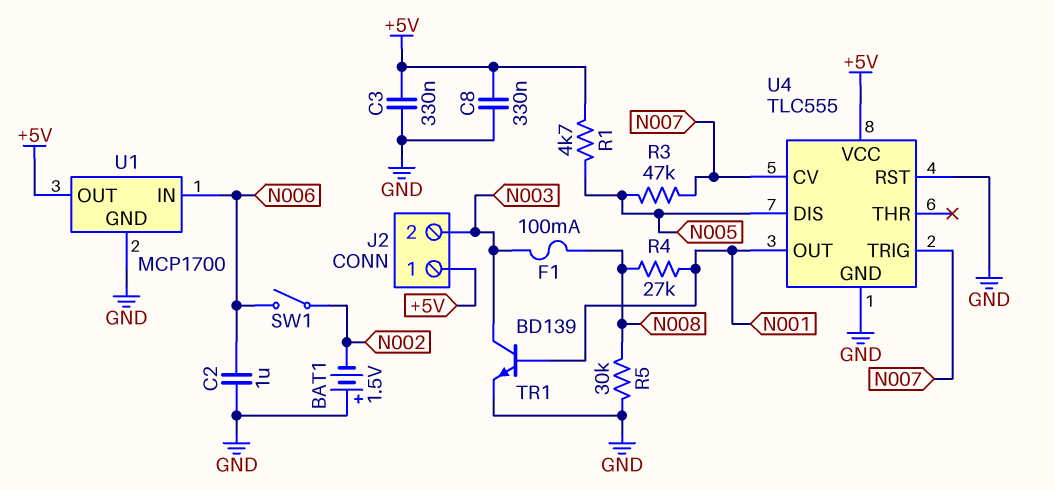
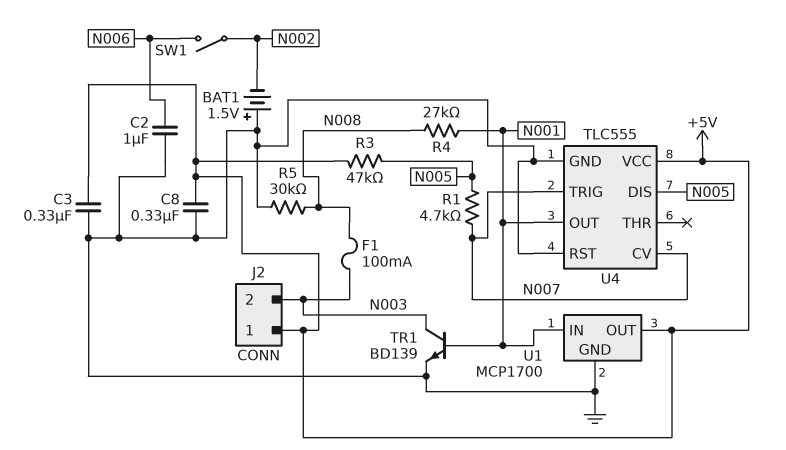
R1: 4.7k (+5V, N005) -> 4.7k (N005, N007)
R3: 47k (N005, N007) -> 47k (+5V, N005)
U1 pin IN: N006 -> N001

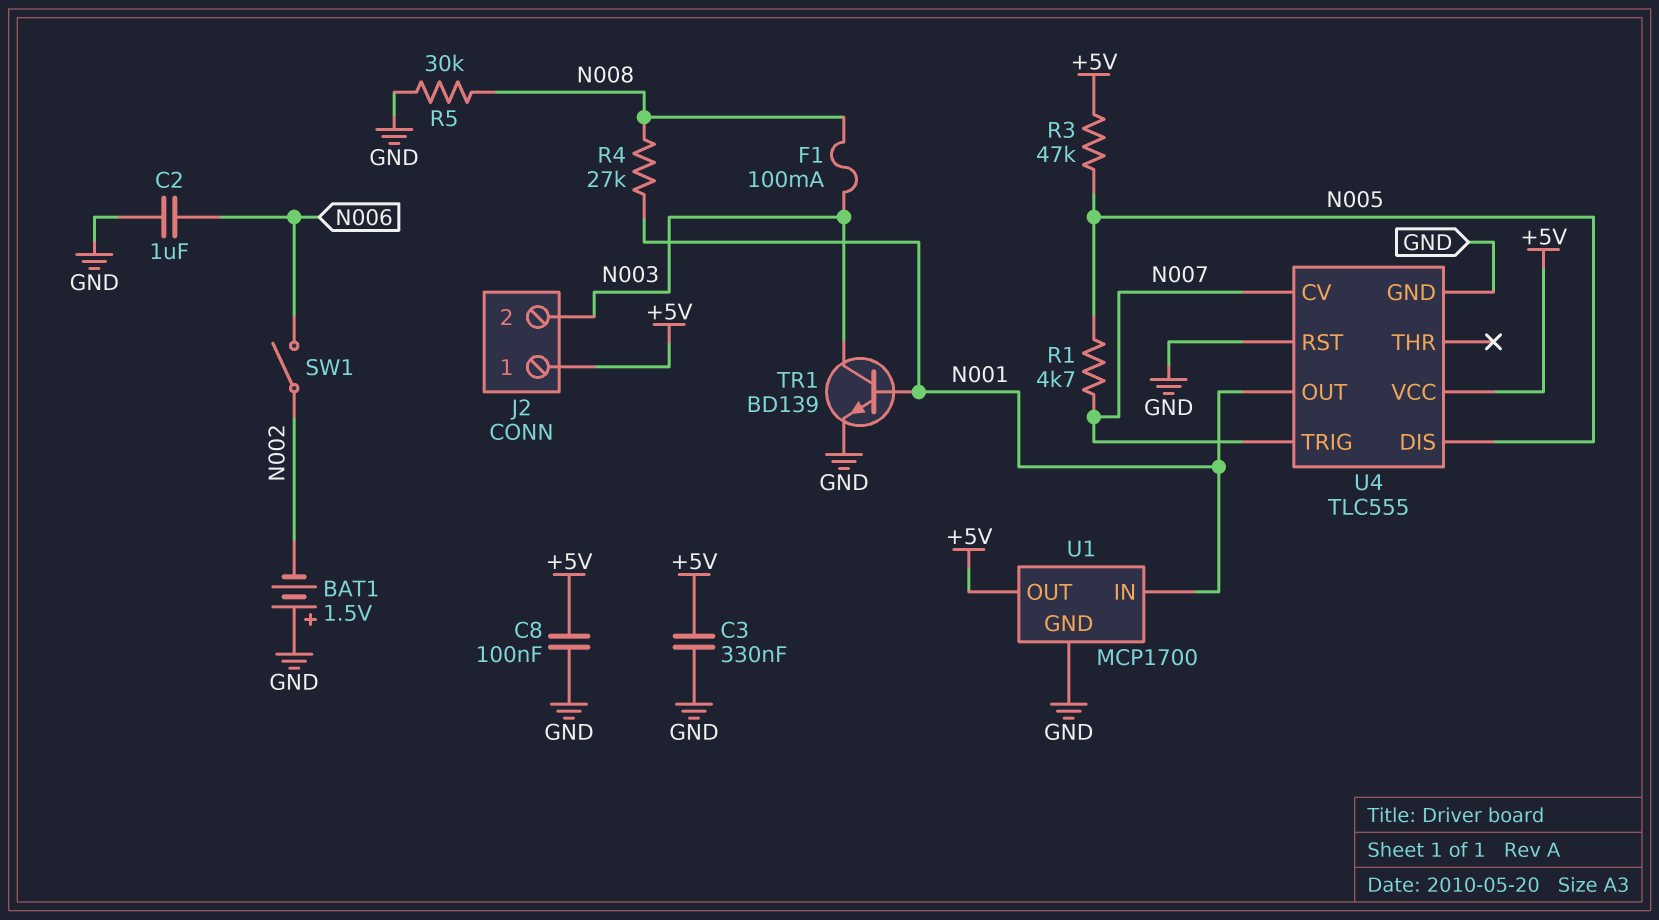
C8: 330nF (+5V, GND) -> 100nF (+5V, GND)

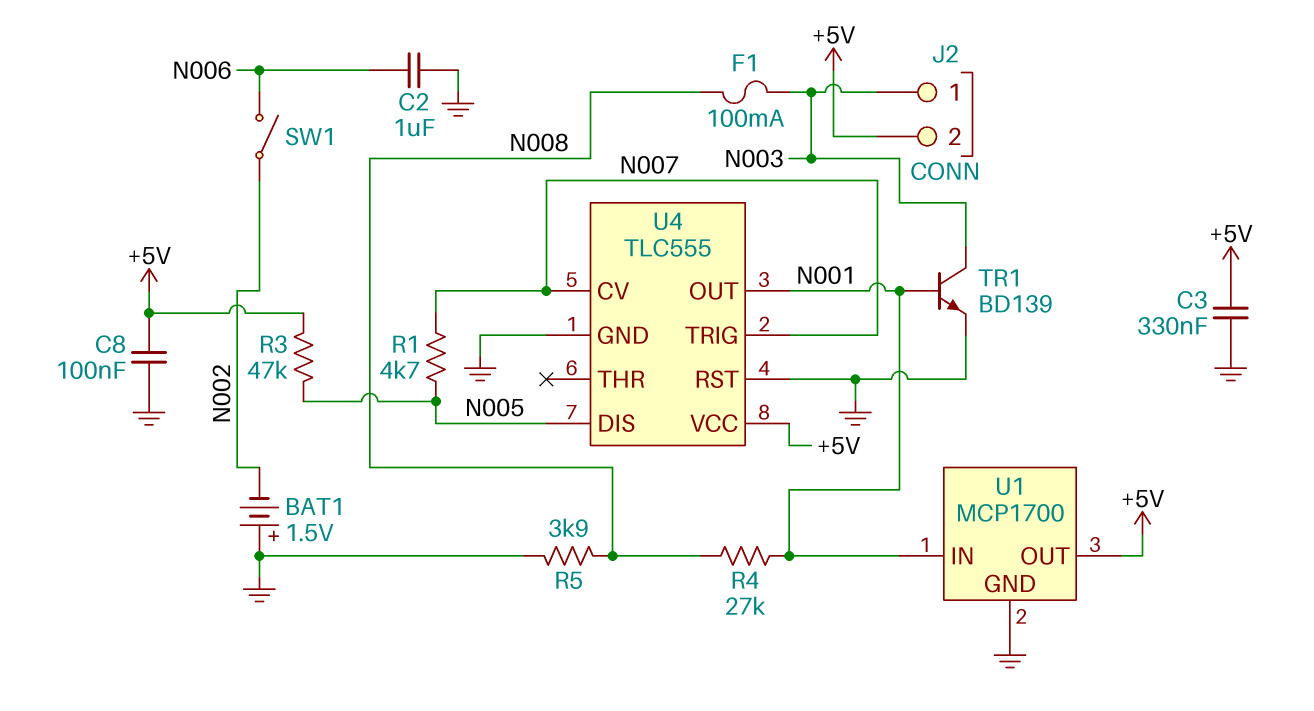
J2 pin 1: +5V -> N003
J2 pin 2: N003 -> +5V
R5: 30k (GND, N008) -> 3.9k (GND, N008)

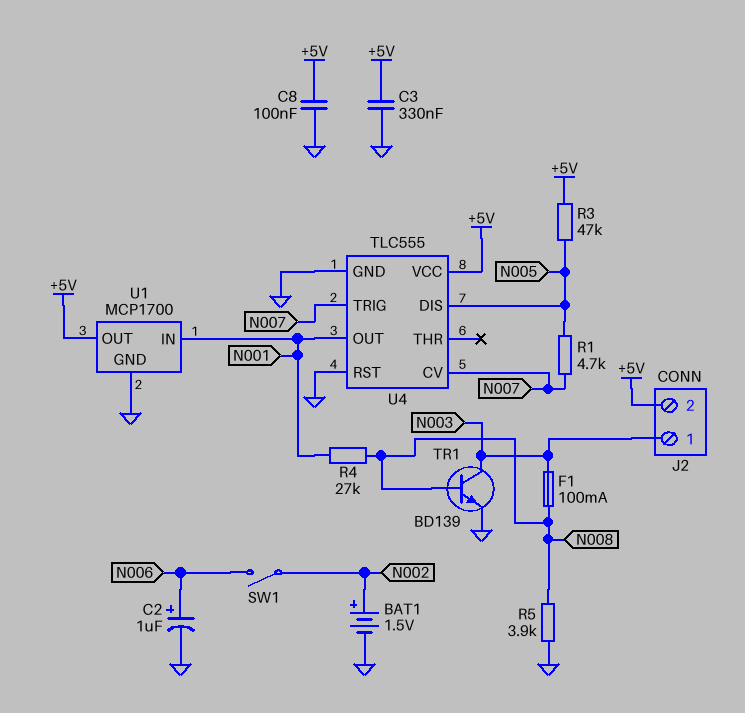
BAT1: 1.5V (plus GND, minus N002) -> 1.5V (plus N002, minus GND)
C2: 1uF (GND, N006) -> 1uF (plus N006, minus GND)
TR1: NPN BD139 (B N001, C N003, E GND) -> NPN BD139 (B N008, C N003, E GND)

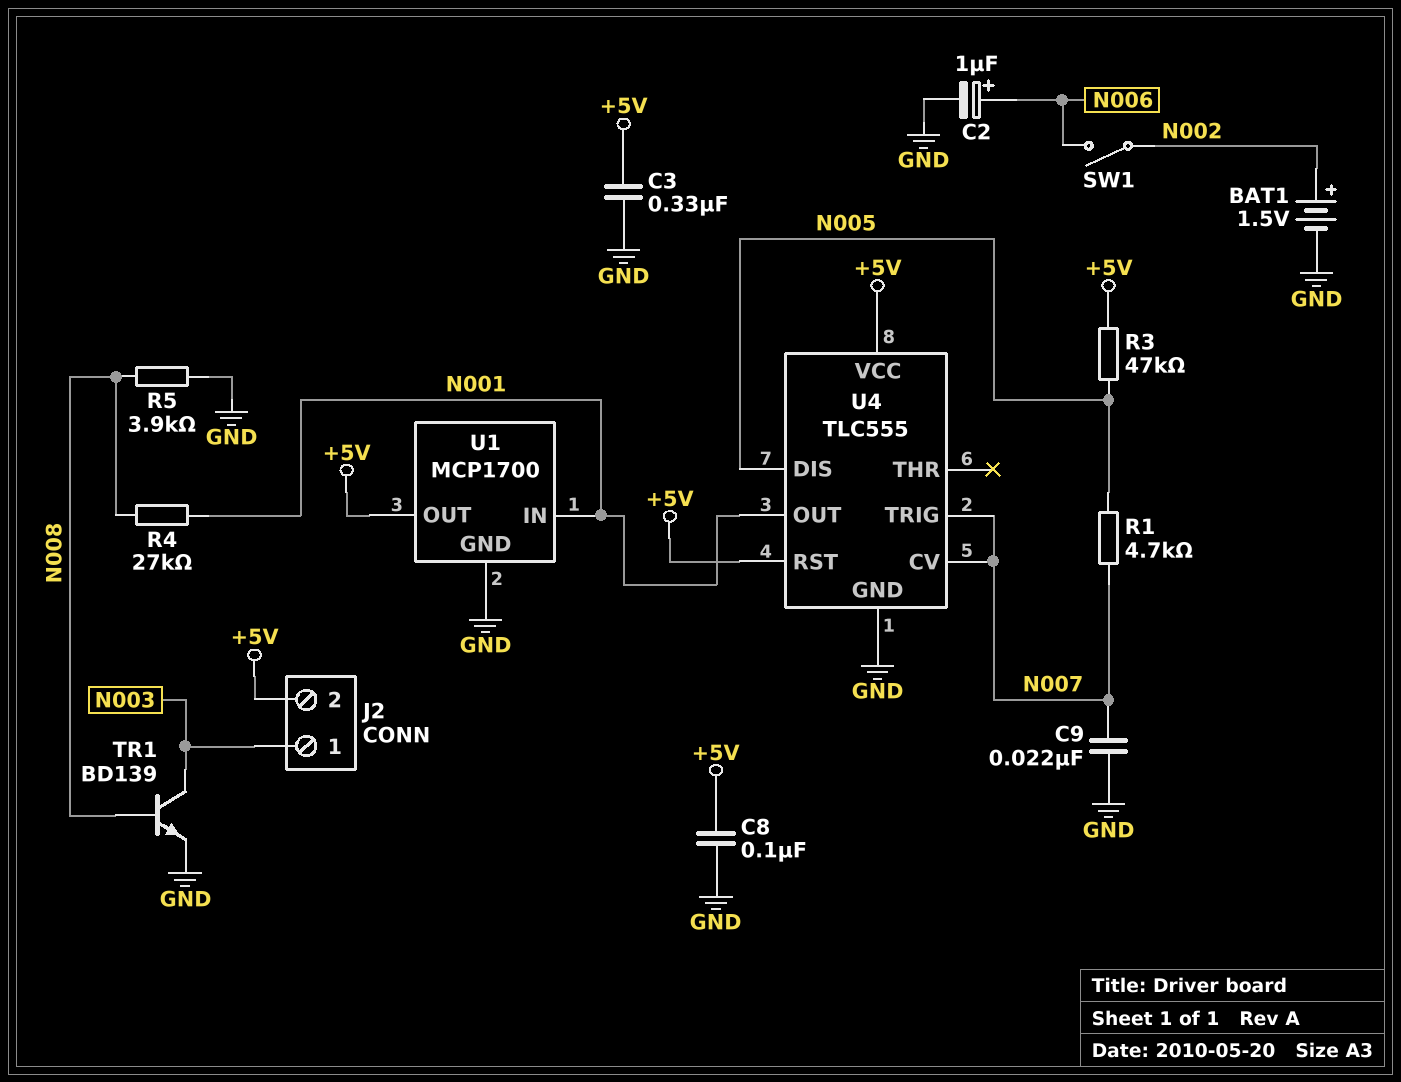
C9: none -> 22nF (GND, N007)
F1: 100mA (N003, N008) -> none
U4 pin RST: GND -> +5V

